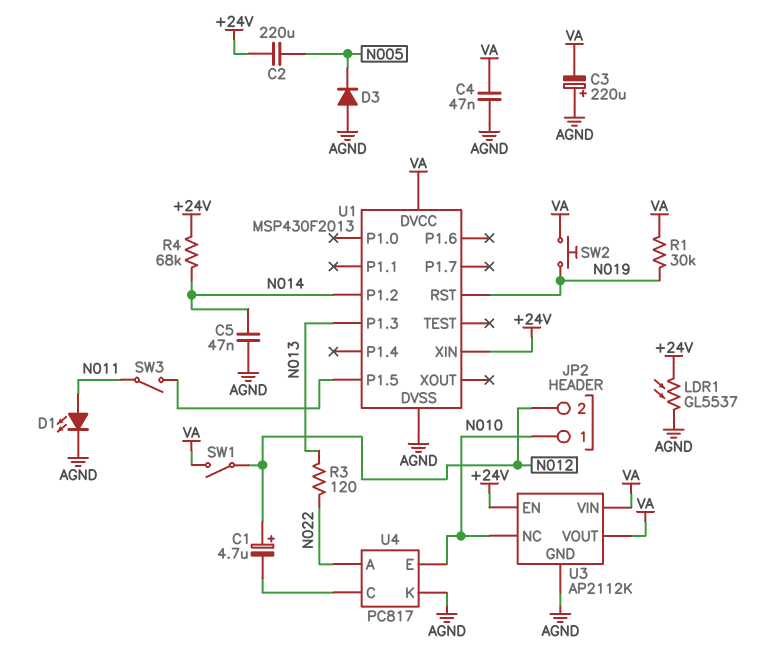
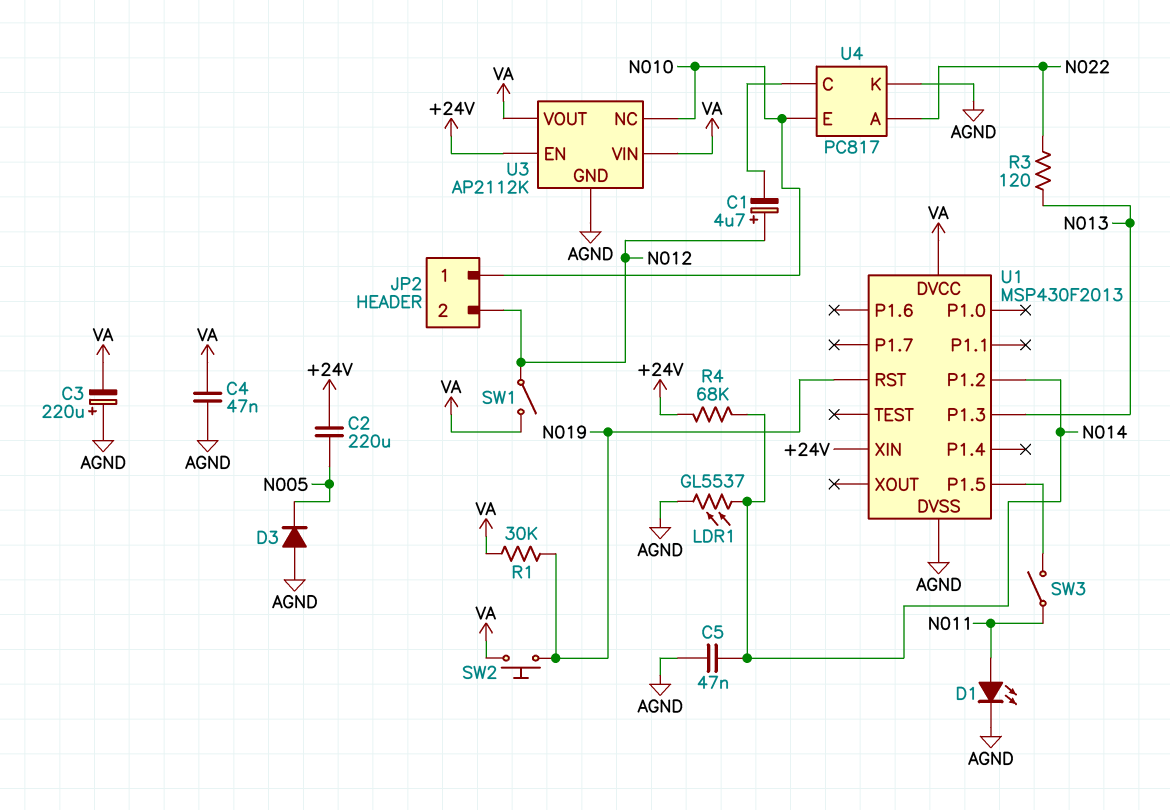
LDR1: GL5537 (+24V, AGND) -> GL5537 (AGND, N014)

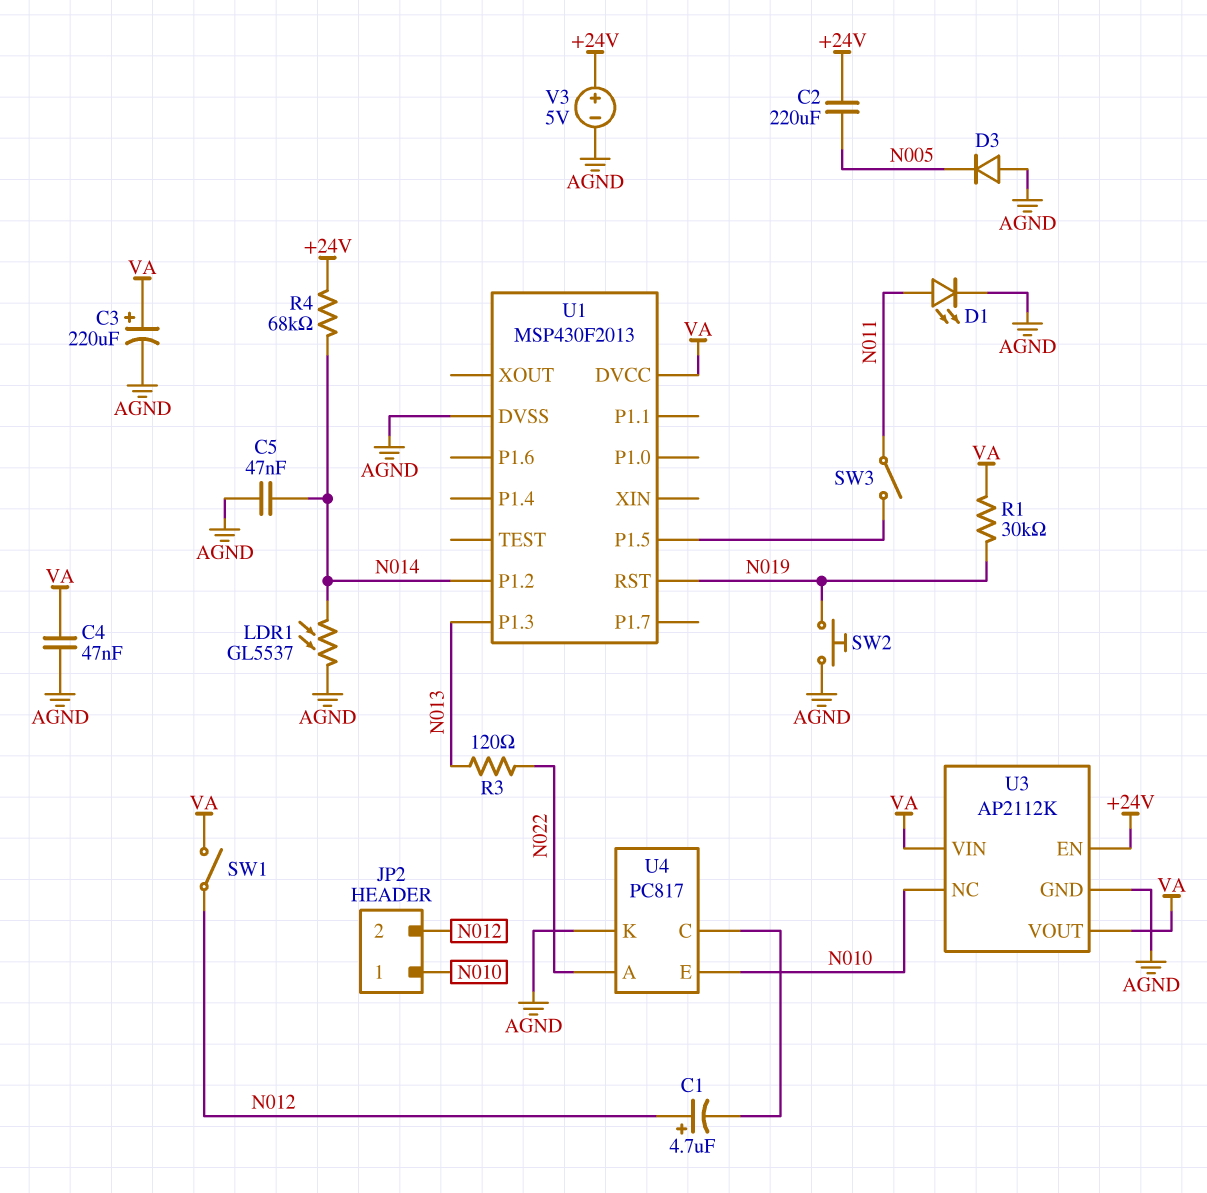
C3: 220uF (plus AGND, minus VA) -> 220uF (plus VA, minus AGND)
SW2: button (N019, VA) -> button (AGND, N019)
U1 pin XIN: +24V -> none
V3: none -> 5V (plus +24V, minus AGND)

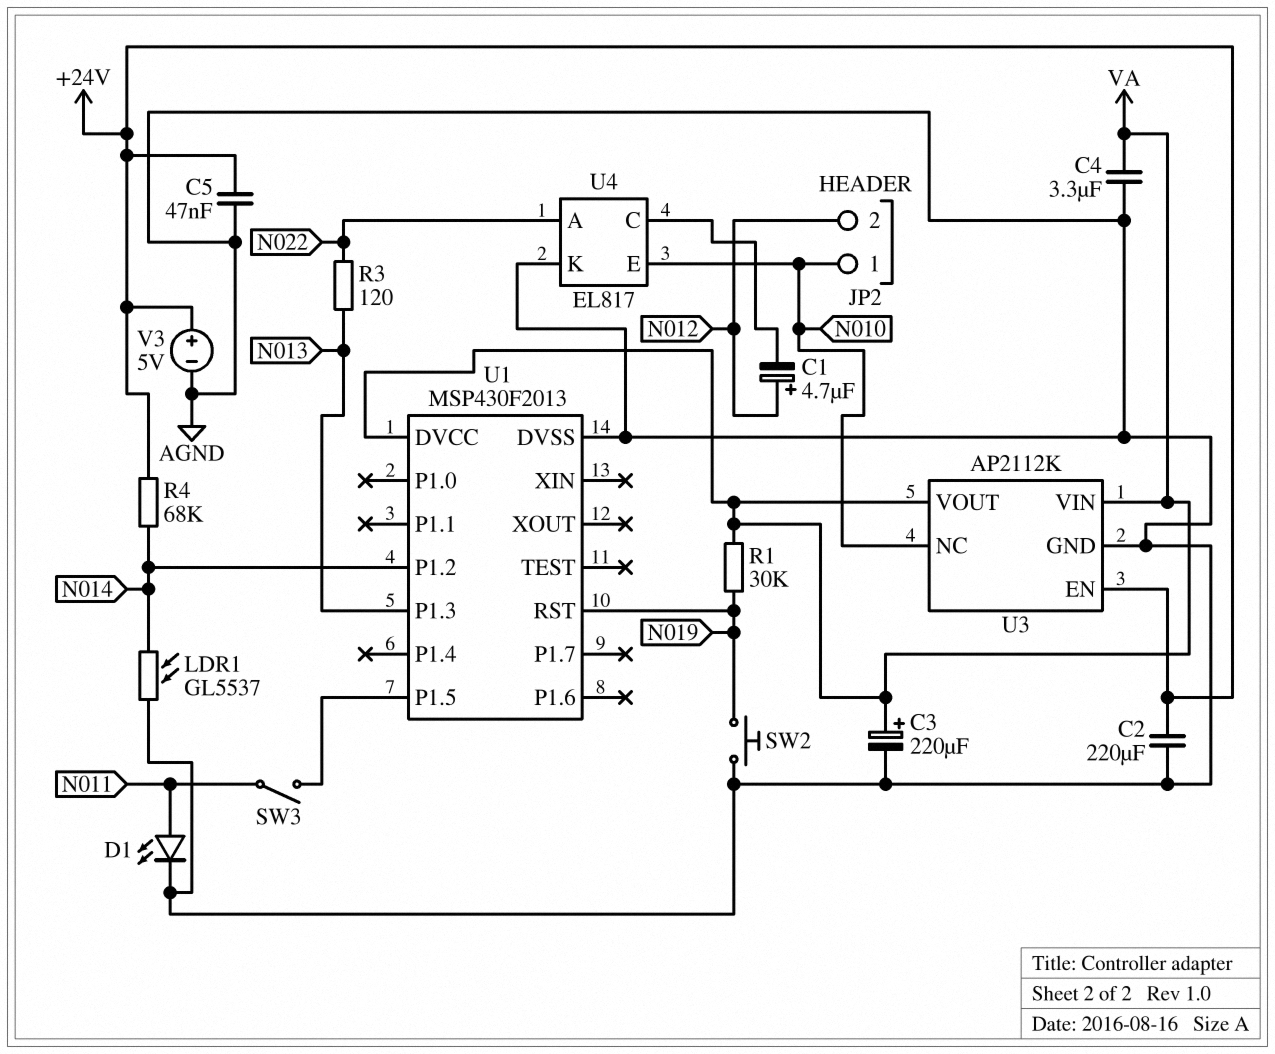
C2: 220uF (+24V, N005) -> 220uF (+24V, AGND)
C4: 47nF (AGND, VA) -> 3.3uF (AGND, VA)
C5: 47nF (AGND, N014) -> 47nF (+24V, AGND)
D3: diode (A AGND, K N005) -> none
SW1: switch (N012, VA) -> none
U4: PC817 -> EL817

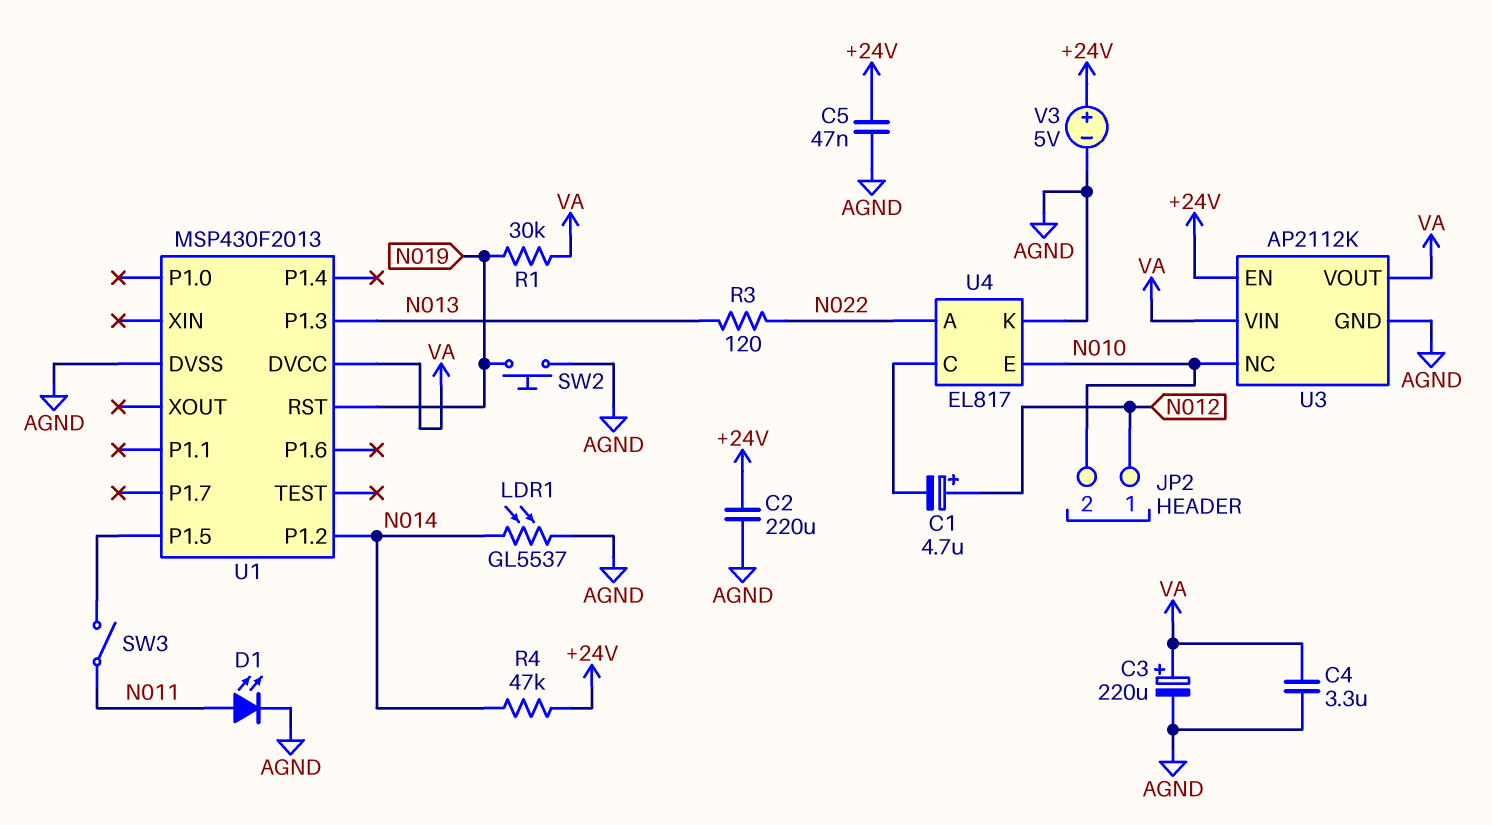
JP2 pin 1: N010 -> N012
JP2 pin 2: N012 -> N010
R4: 68k (+24V, N014) -> 47k (+24V, N014)

